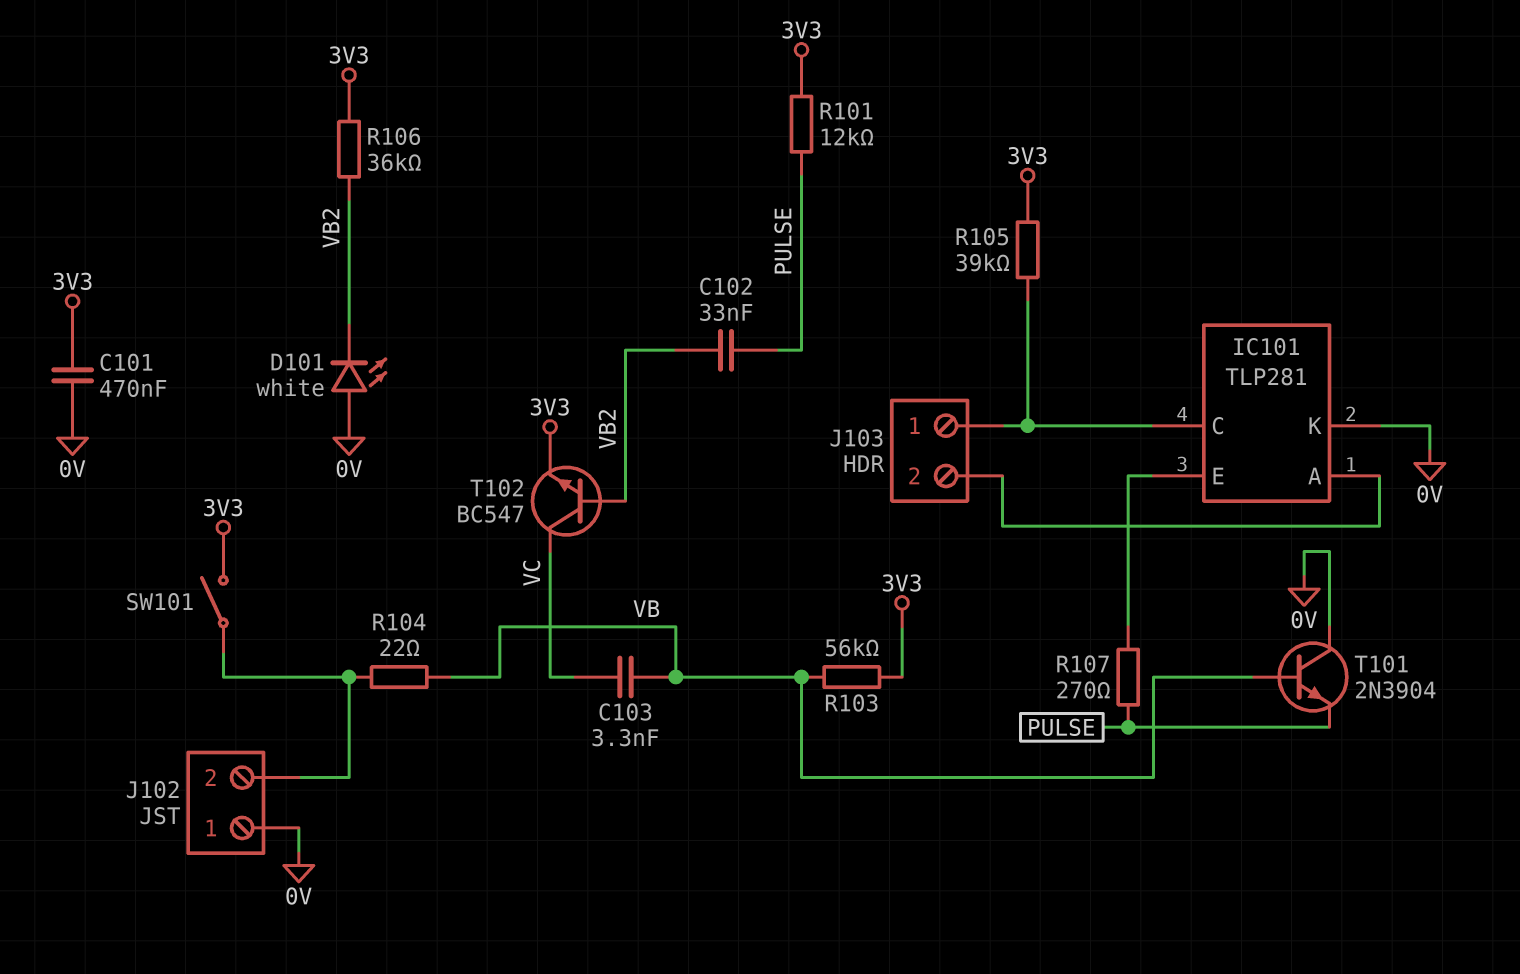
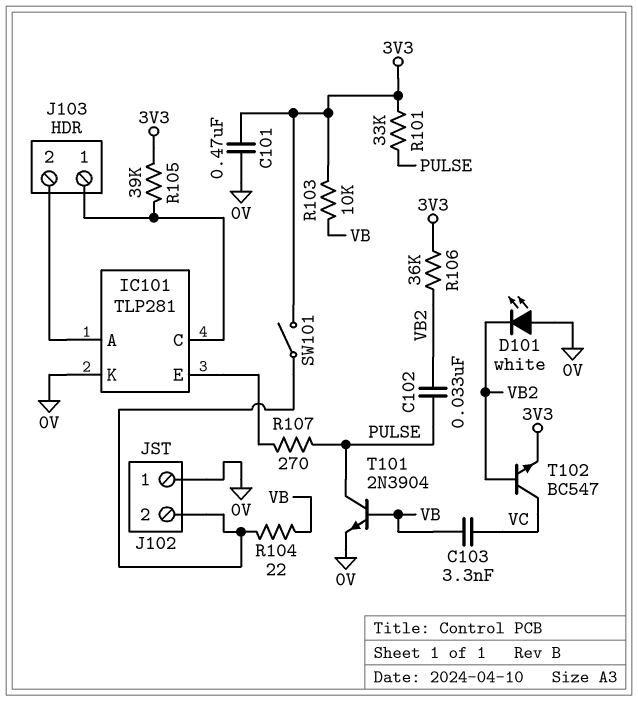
R101: 12k (3V3, PULSE) -> 33k (3V3, PULSE)
R103: 56k (3V3, VB) -> 10k (3V3, VB)
T101: NPN 2N3904 (B VB, C 0V, E PULSE) -> NPN 2N3904 (B VB, C PULSE, E 0V)

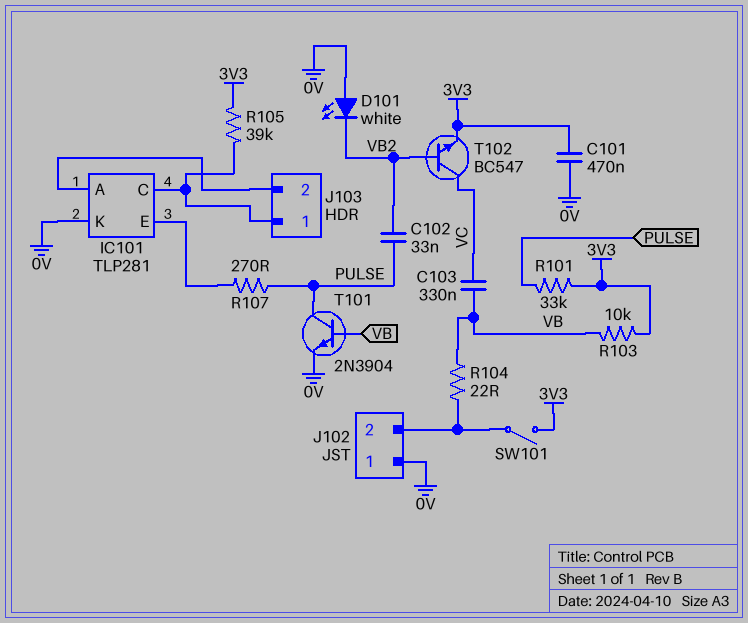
C103: 3.3nF (VB, VC) -> 330nF (VB, VC)
R106: 36k (3V3, VB2) -> none

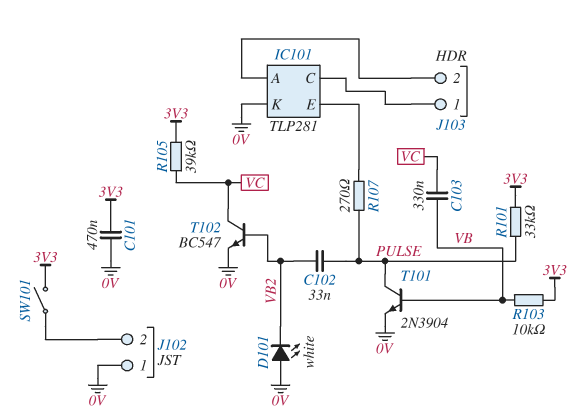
R104: 22 (J102/2, VB) -> none
R105: 39k (3V3, IC101/C) -> 39k (3V3, VC)
T102: NPN BC547 (B VB2, C VC, E 3V3) -> NPN BC547 (B VB2, C VC, E 0V)

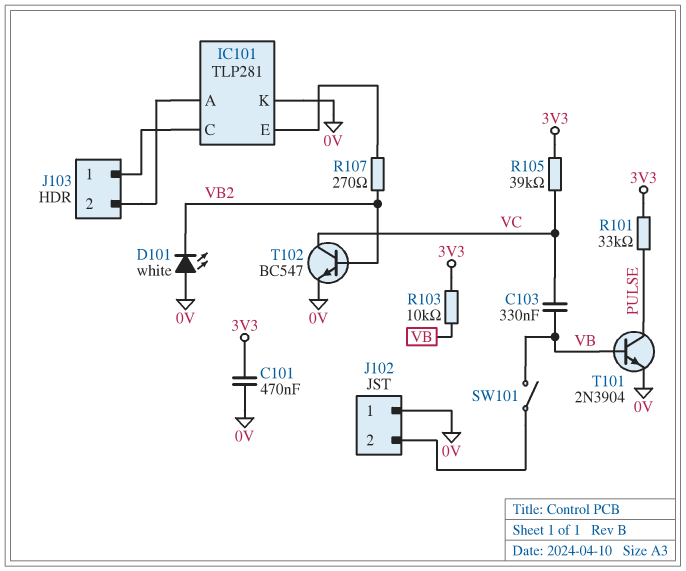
C102: 33nF (PULSE, VB2) -> none
R107: 270 (IC101/E, PULSE) -> 270 (IC101/E, VB2)
SW101: switch (3V3, J102/2) -> switch (J102/2, VB)

